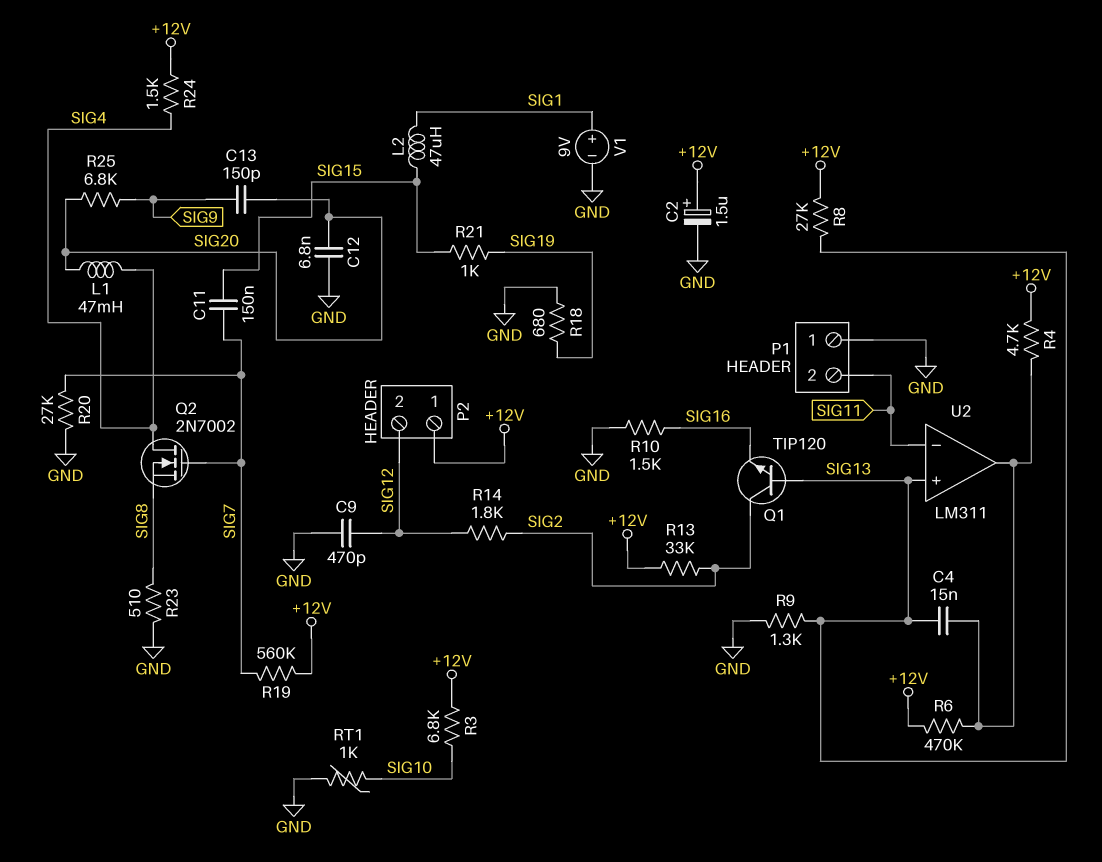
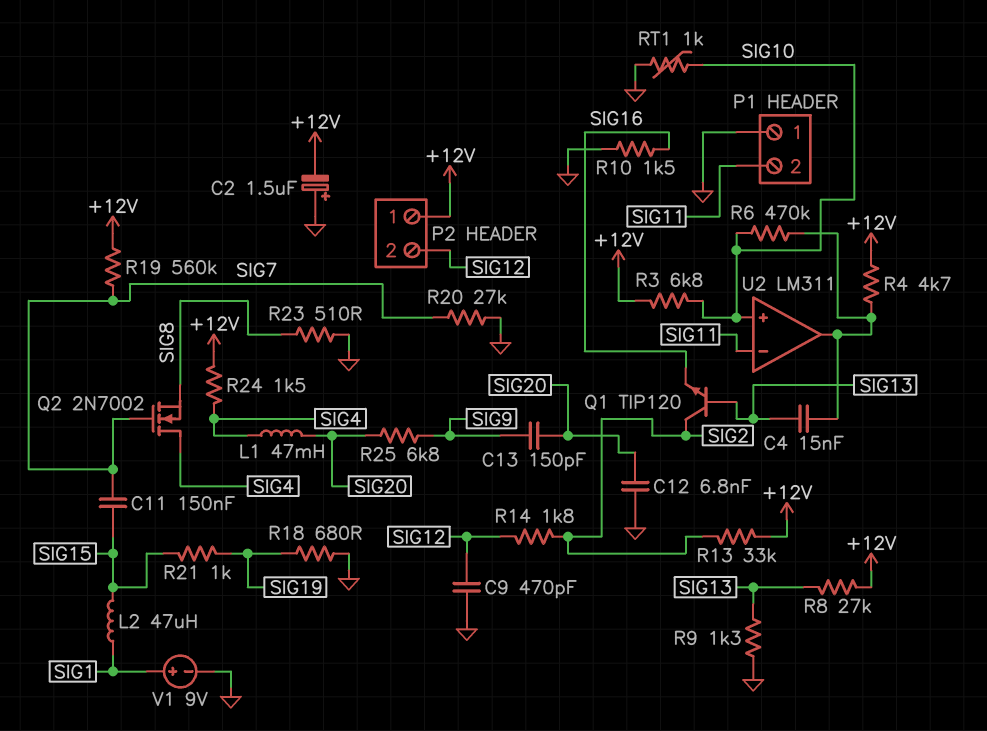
C2: 1.5uF (plus +12V, minus GND) -> 1.5uF (plus GND, minus +12V)
R6: 470k (+12V, U2/out) -> 470k (SIG10, U2/out)
U2 pin in+: SIG13 -> SIG10

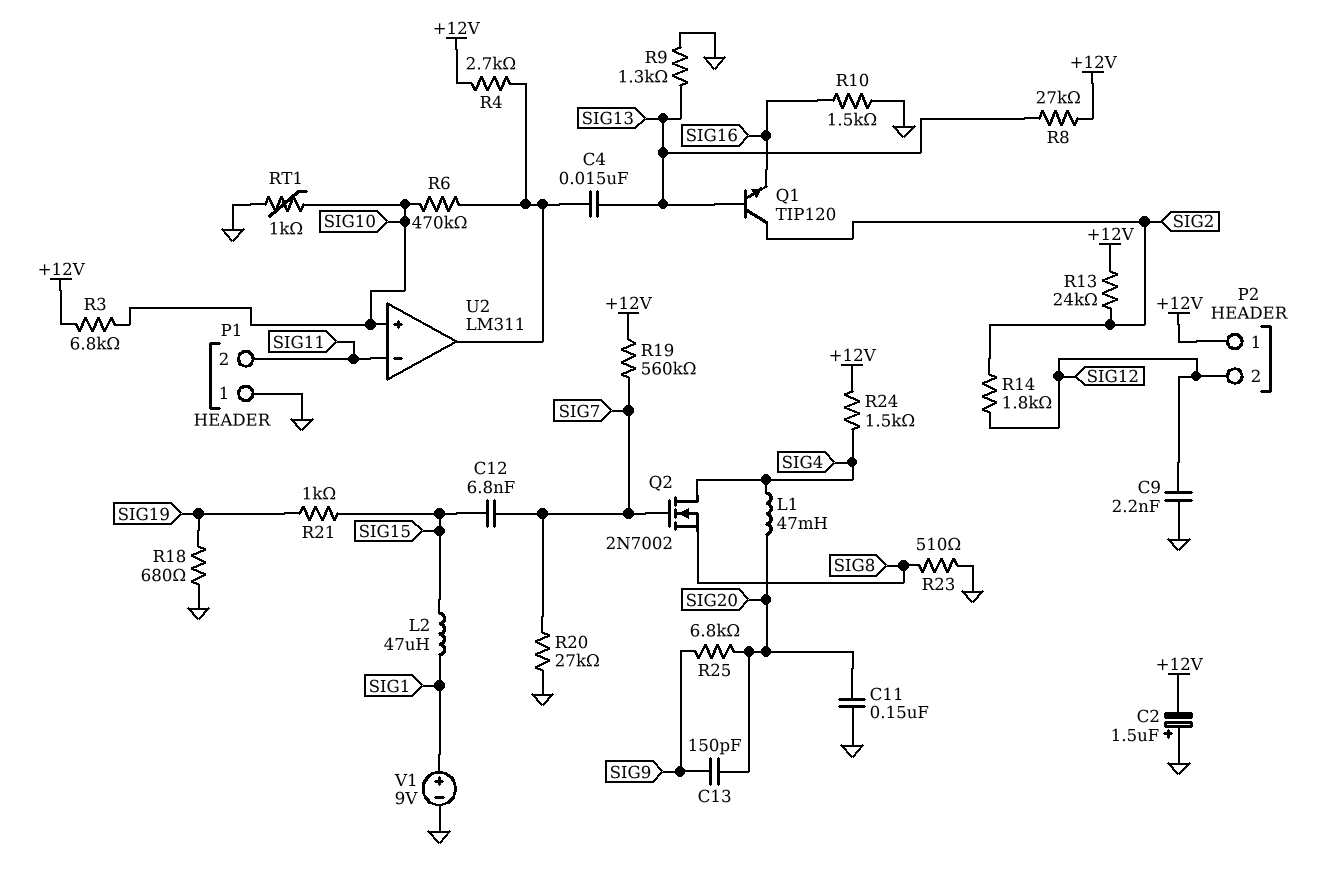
C9: 470pF (GND, SIG12) -> 2.2nF (GND, SIG12)
C11: 150nF (SIG7, SIG15) -> 150nF (GND, SIG20)
C12: 6.8nF (GND, SIG20) -> 6.8nF (SIG7, SIG15)
R4: 4.7k (+12V, U2/out) -> 2.7k (+12V, U2/out)
R13: 33k (+12V, SIG2) -> 24k (+12V, SIG2)

